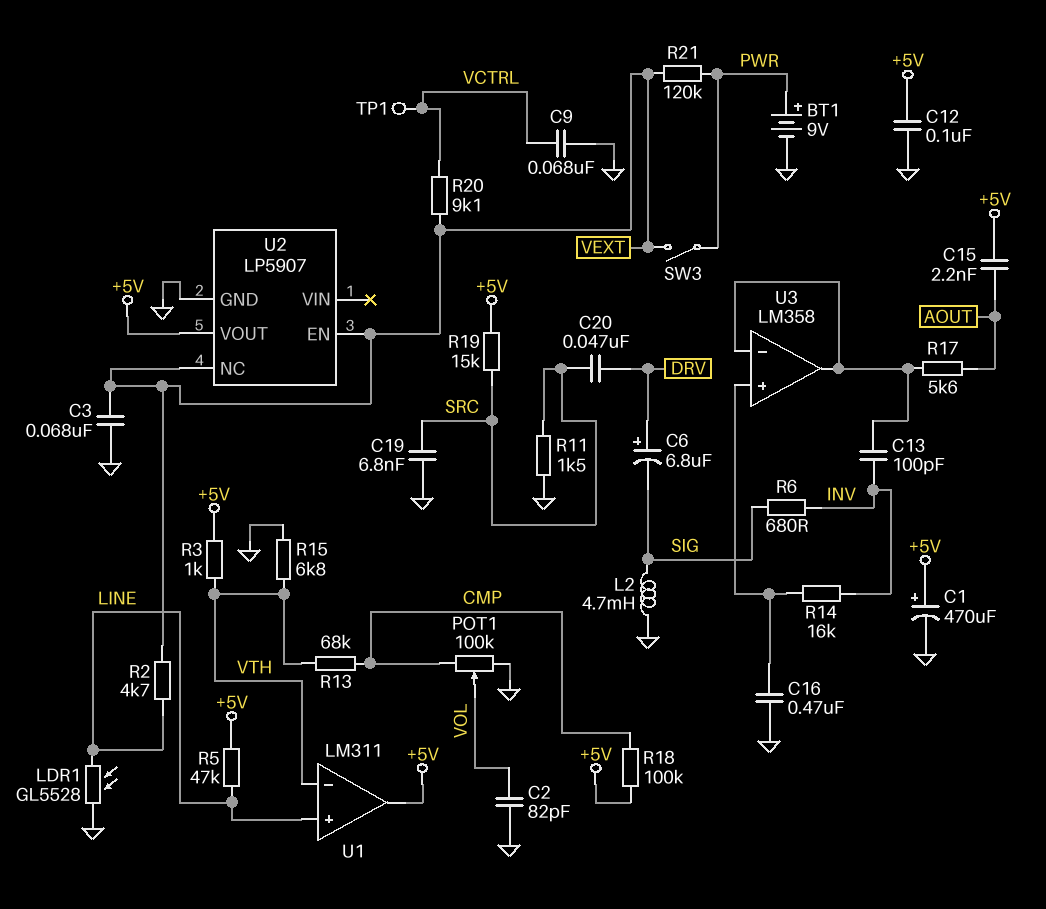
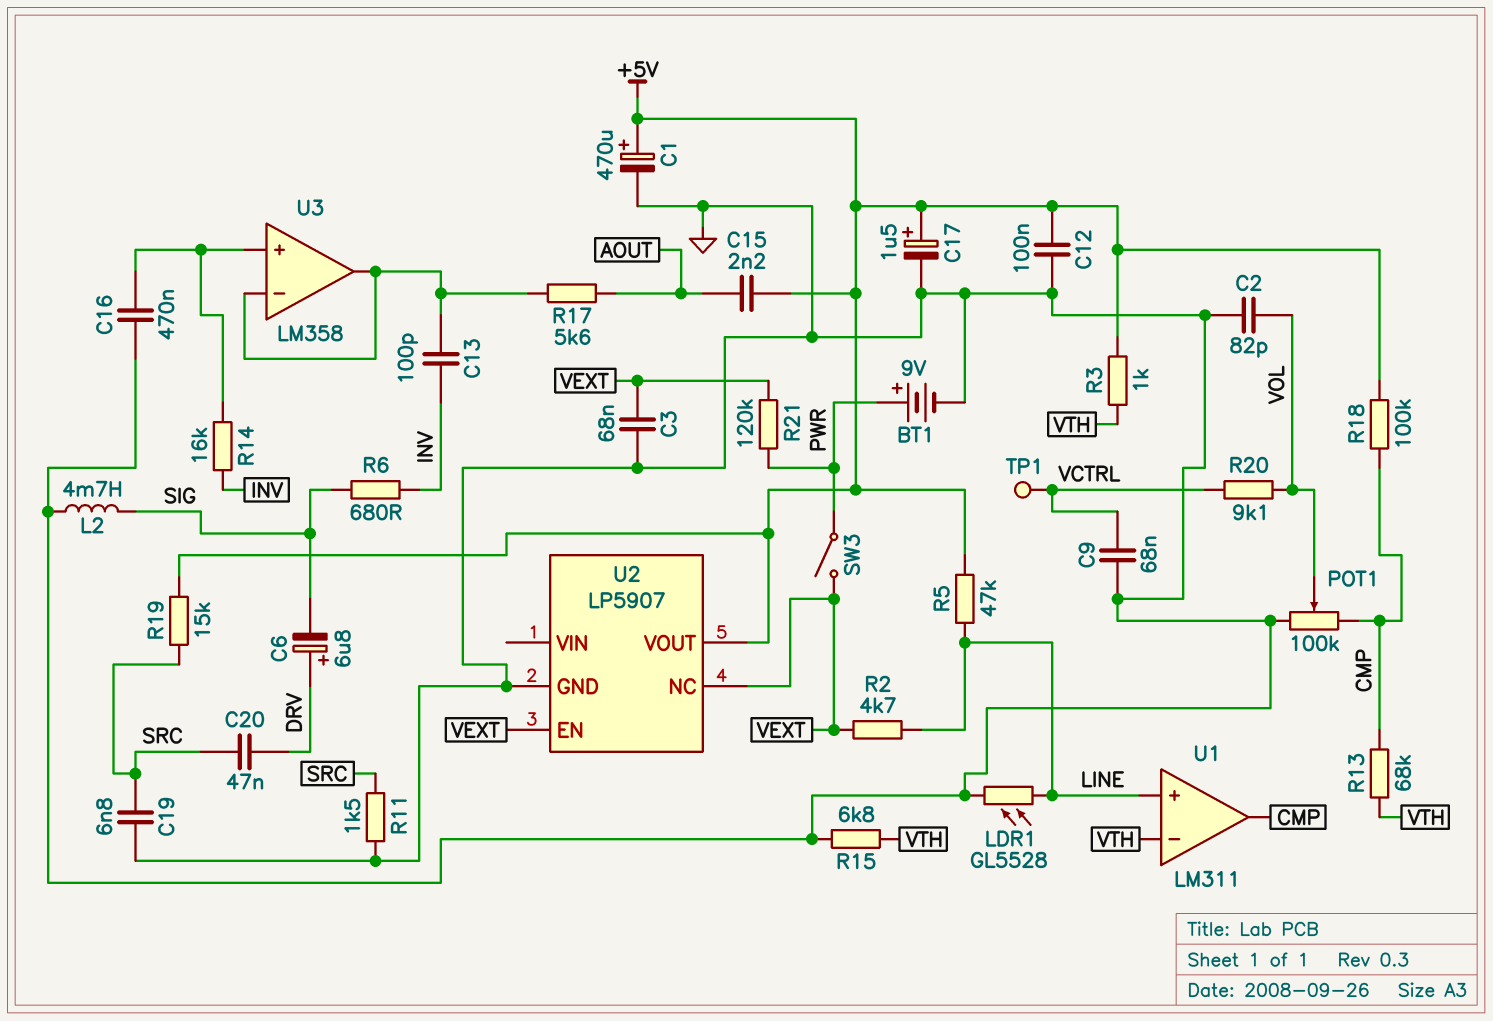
C17: none -> 1.5uF (plus +5V, minus GND)
R20: 9.1k (VCTRL, VEXT) -> 9.1k (VCTRL, VOL)
U1 pin out: +5V -> CMP

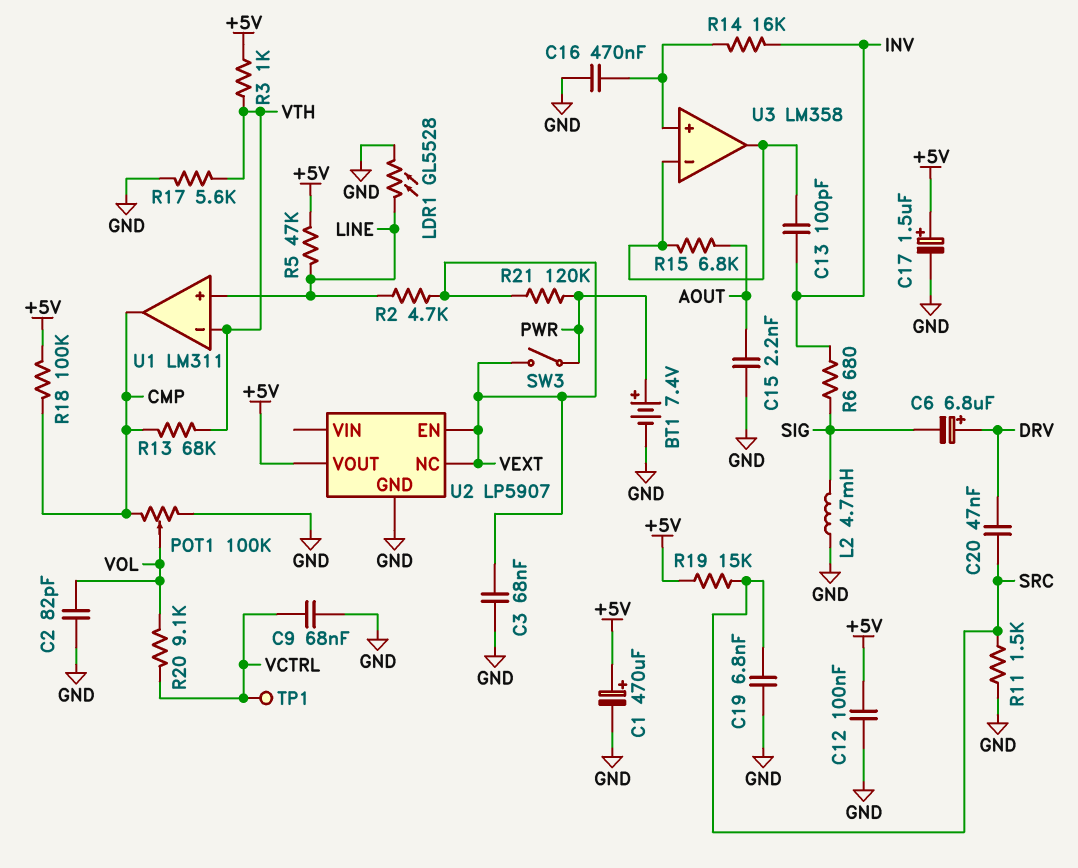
BT1: 9V (plus PWR, minus GND) -> 7.4V (plus PWR, minus GND)
C15: 2.2nF (+5V, AOUT) -> 2.2nF (AOUT, GND)
R15: 6.8k (GND, VTH) -> 6.8k (AOUT, U3/in-)
R17: 5.6k (AOUT, U3/in-) -> 5.6k (GND, VTH)

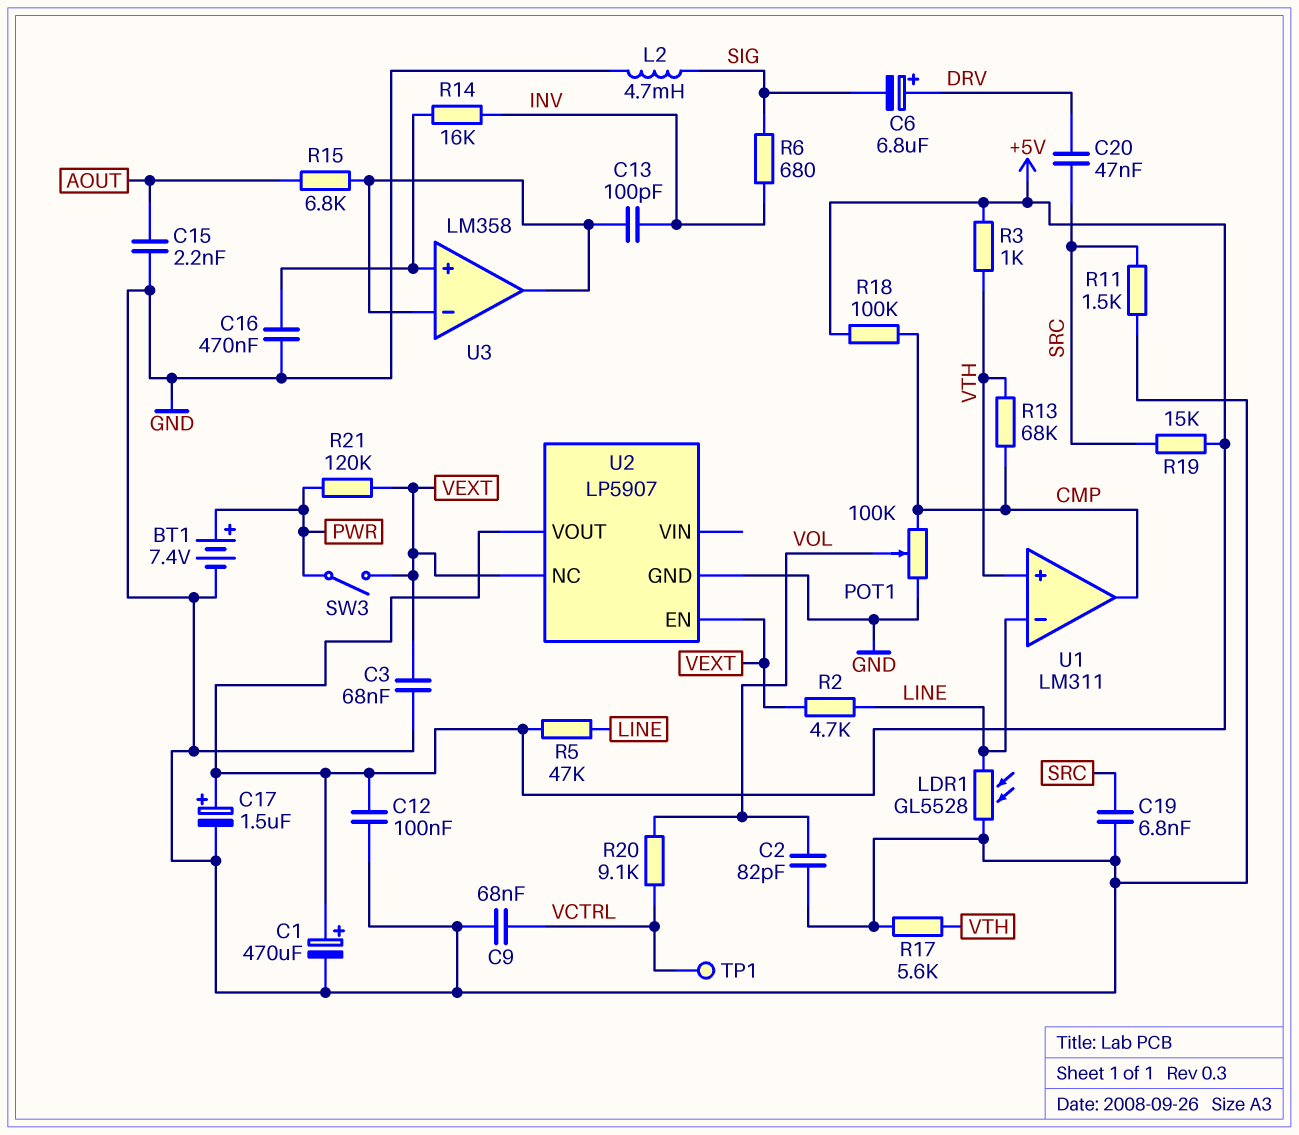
U1 pin in+: LINE -> VTH
U1 pin in-: VTH -> LINE

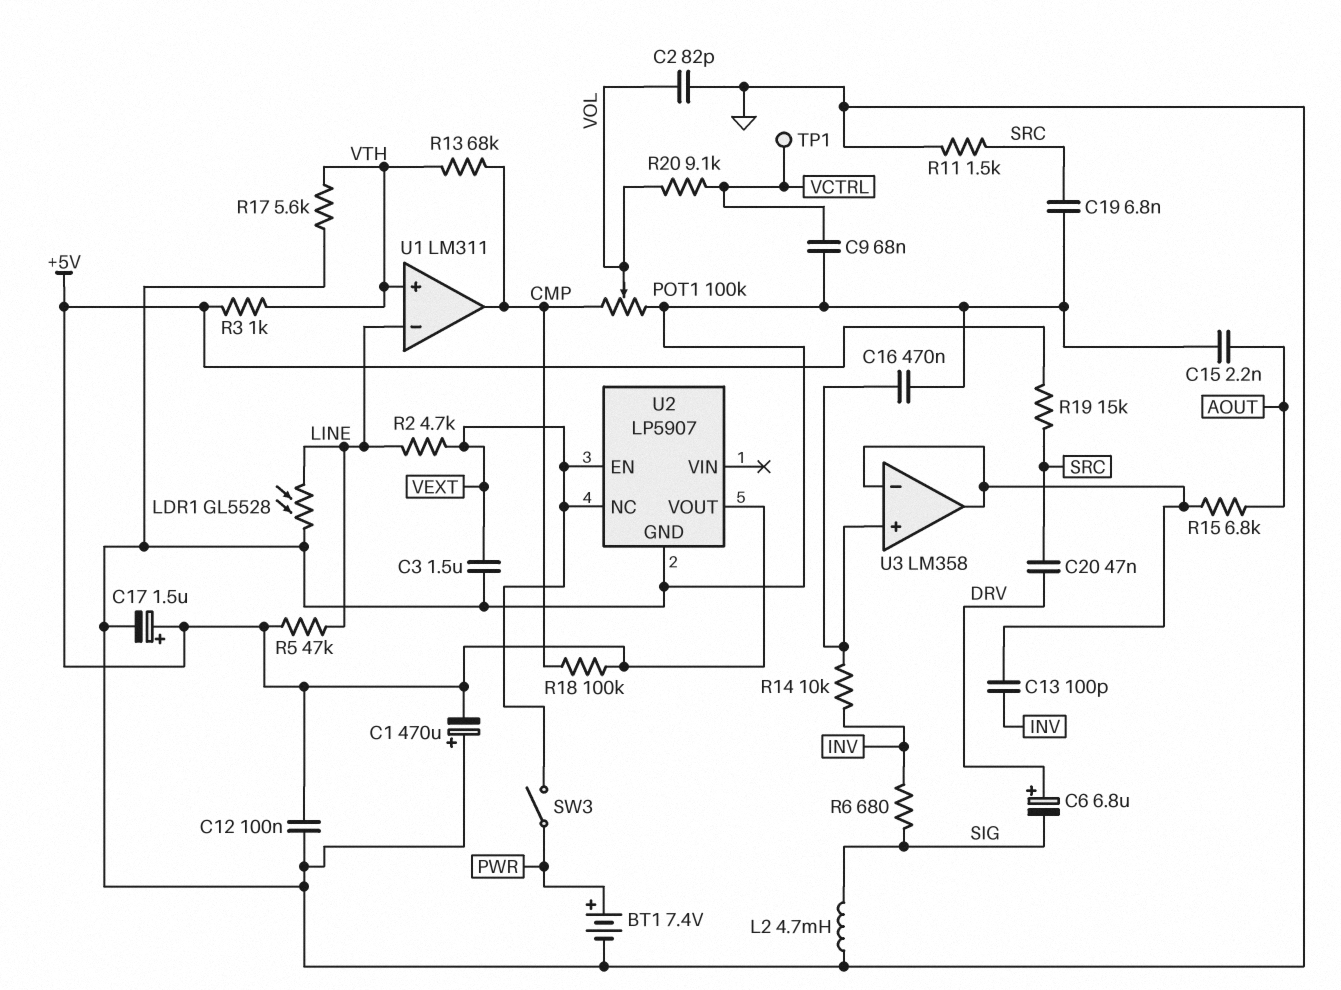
C1: 470uF (plus +5V, minus GND) -> 470uF (plus GND, minus +5V)
C3: 68nF (GND, VEXT) -> 1.5uF (GND, VEXT)
R14: 16k (INV, U3/in+) -> 10k (INV, U3/in+)
R21: 120k (PWR, VEXT) -> none

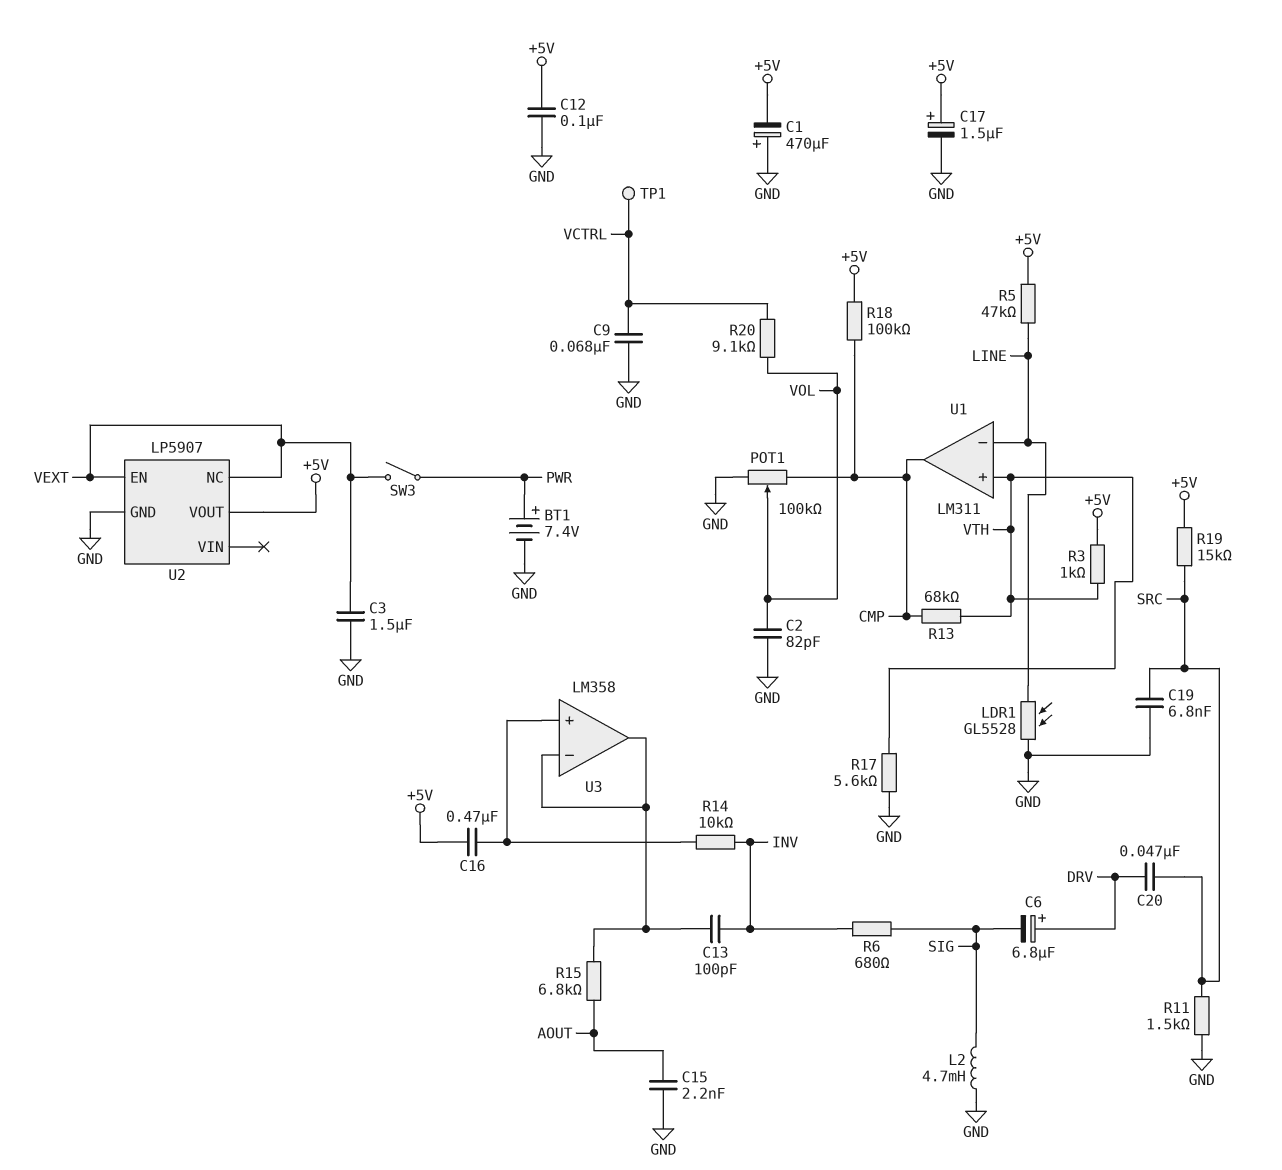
C16: 470nF (GND, U3/in+) -> 470nF (+5V, U3/in+)
R2: 4.7k (LINE, VEXT) -> none

